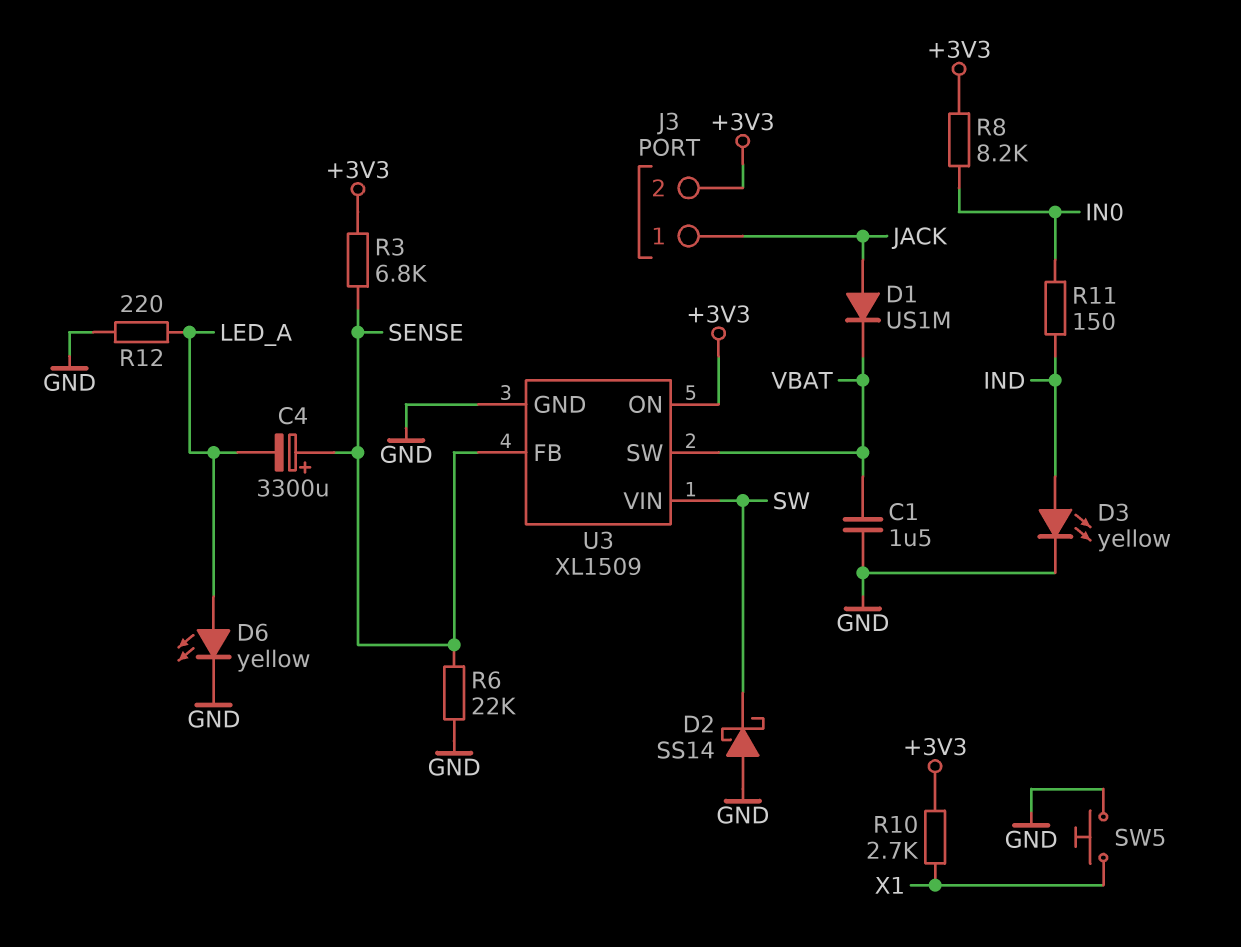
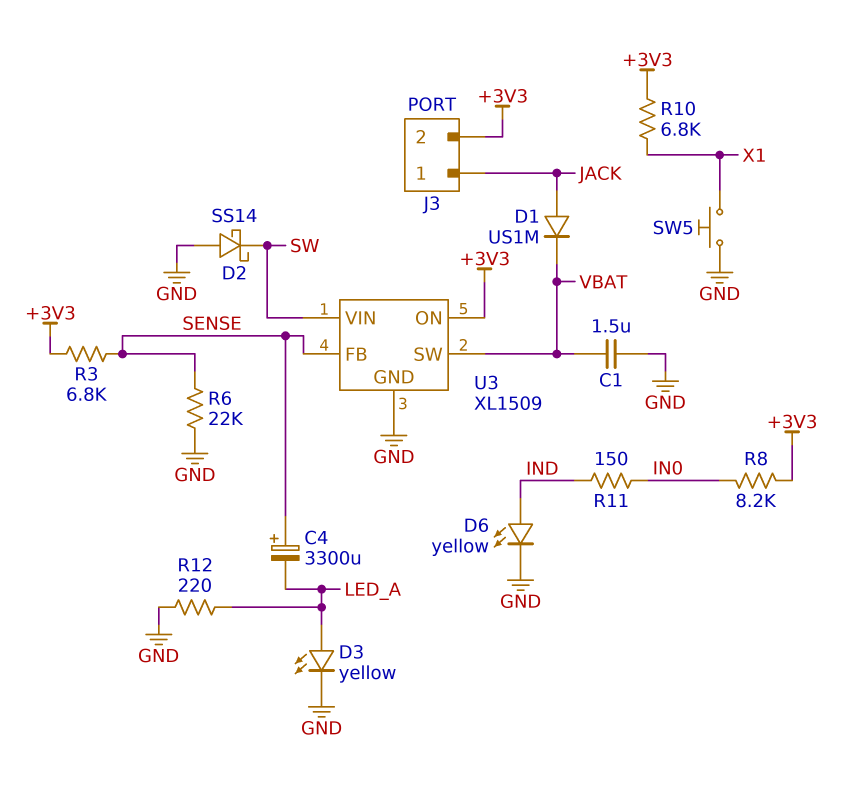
D3: LED yellow (A IND, K GND) -> LED yellow (A LED_A, K GND)
D6: LED yellow (A LED_A, K GND) -> LED yellow (A IND, K GND)
R10: 2.7k (+3V3, X1) -> 6.8k (+3V3, X1)

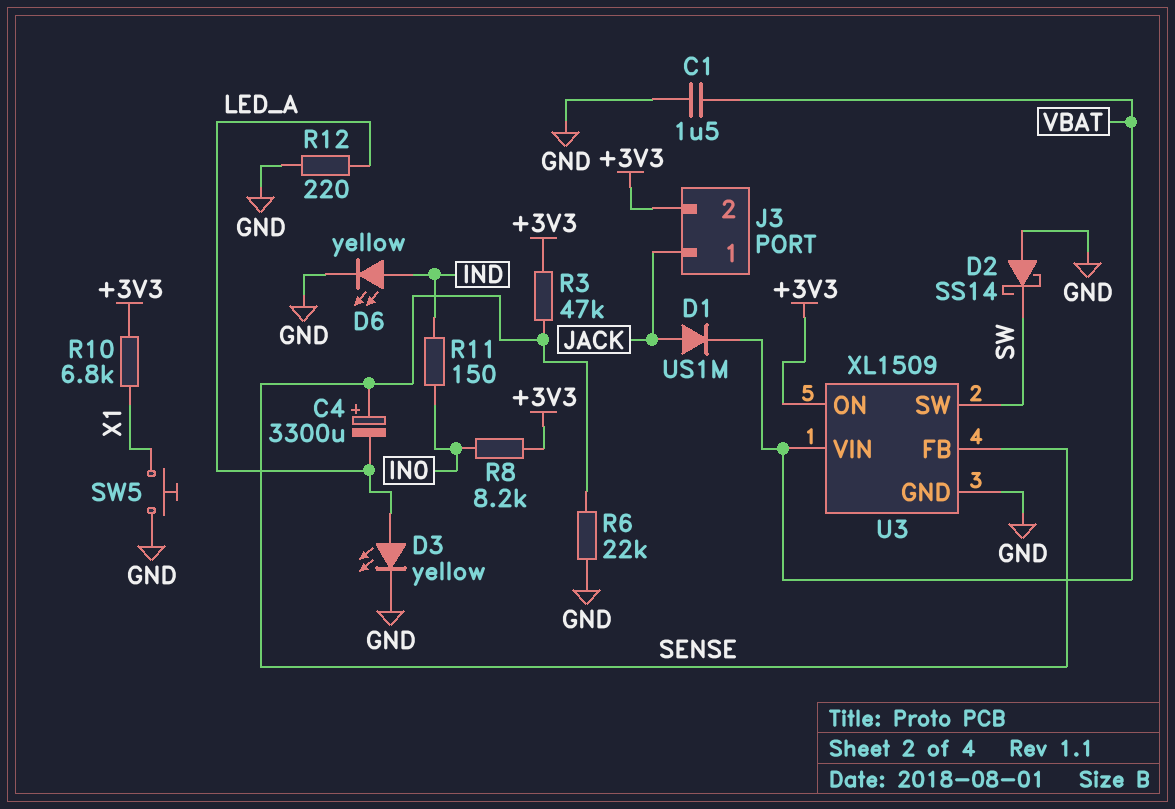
R3: 6.8k (+3V3, SENSE) -> 47k (+3V3, SENSE)
U3 pin SW: VBAT -> SW
U3 pin VIN: SW -> VBAT

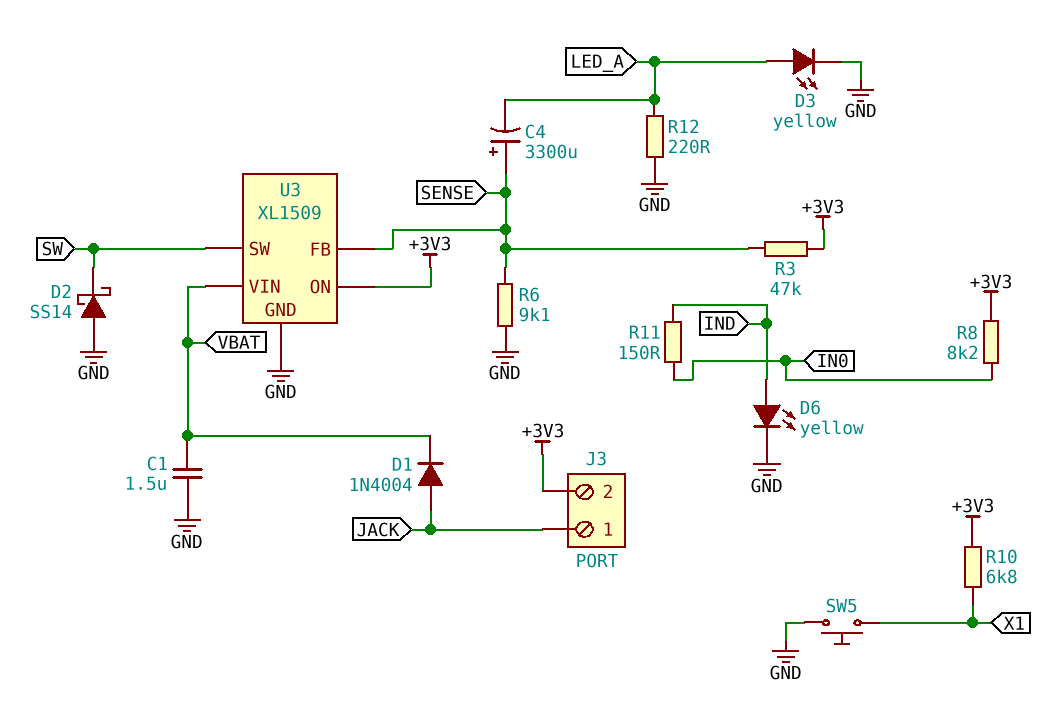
D1: diode US1M (A JACK, K VBAT) -> diode 1N4004 (A JACK, K VBAT)
R6: 22k (GND, SENSE) -> 9.1k (GND, SENSE)

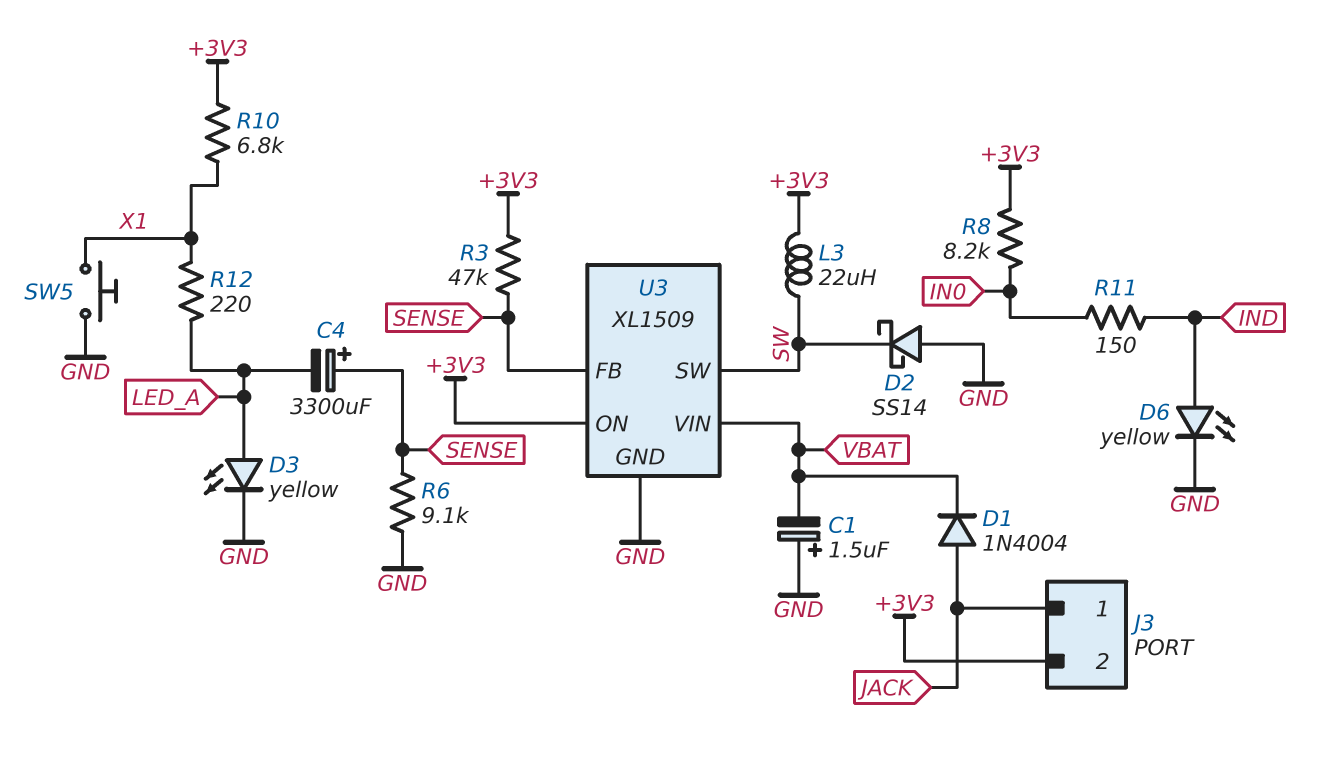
C1: 1.5uF (GND, VBAT) -> 1.5uF (plus GND, minus VBAT)
L3: none -> 22uH (+3V3, SW)
R12: 220 (GND, LED_A) -> 220 (LED_A, X1)

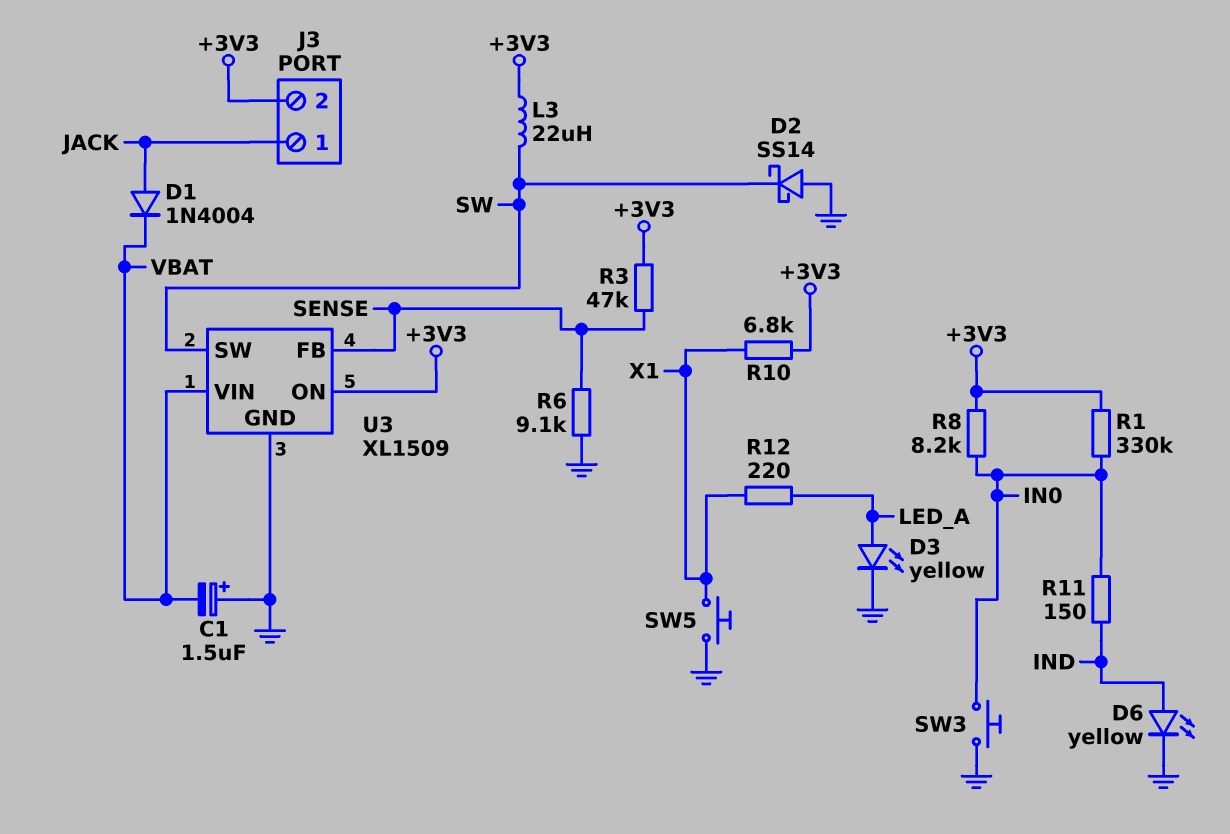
C4: 3300uF (plus SENSE, minus LED_A) -> none
R1: none -> 330k (+3V3, IN0)
SW3: none -> button (GND, IN0)

